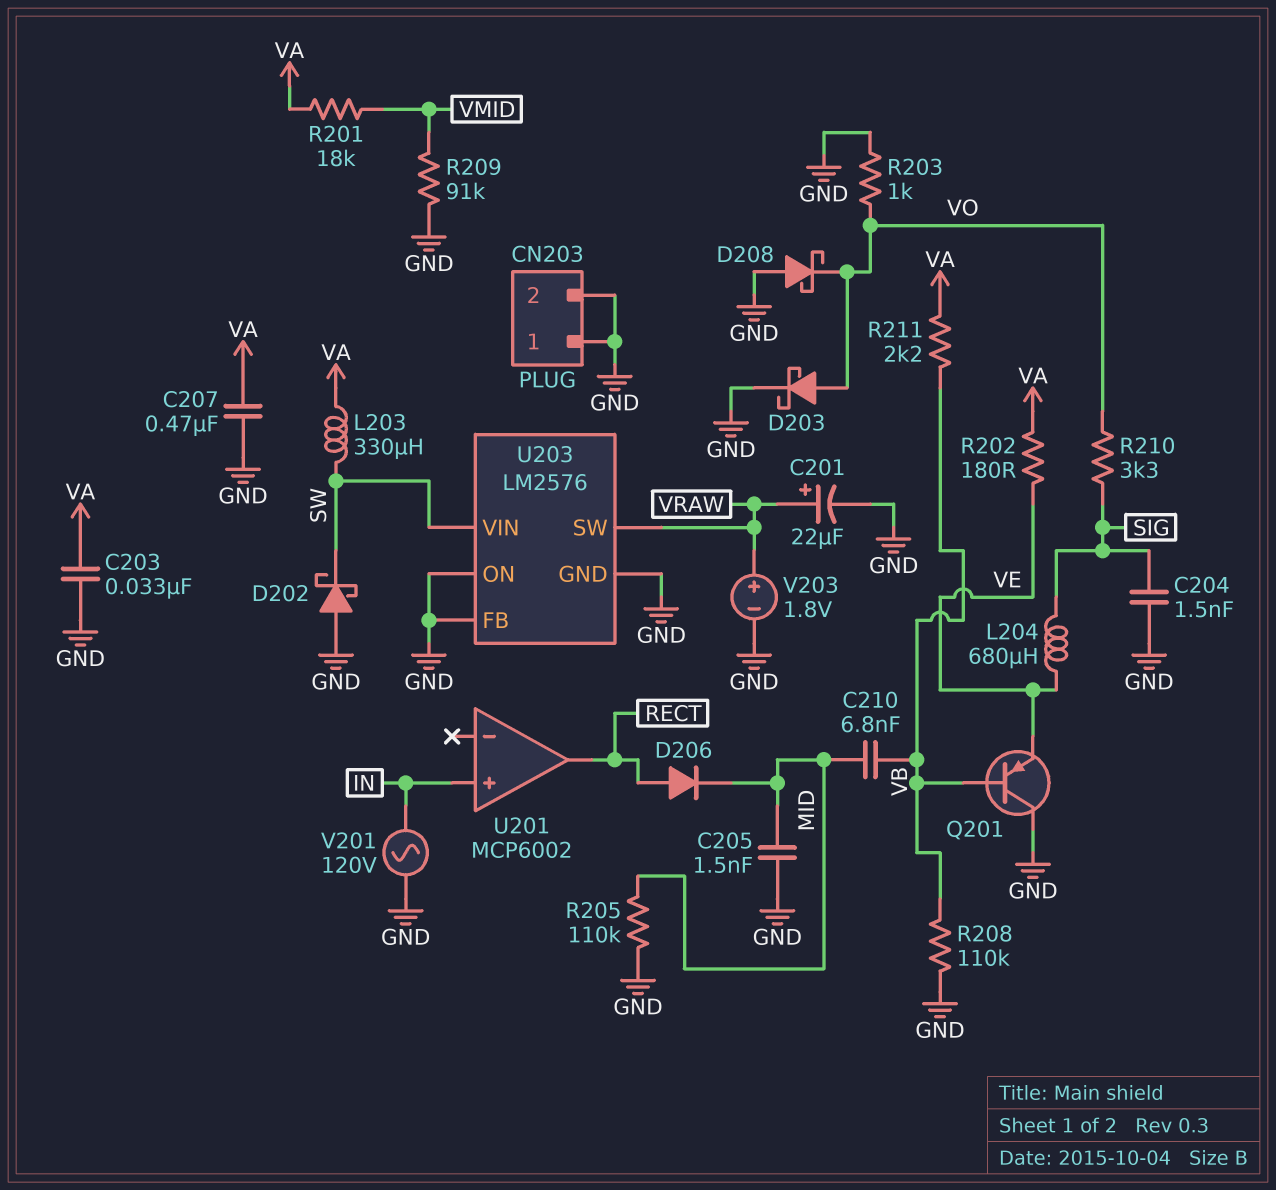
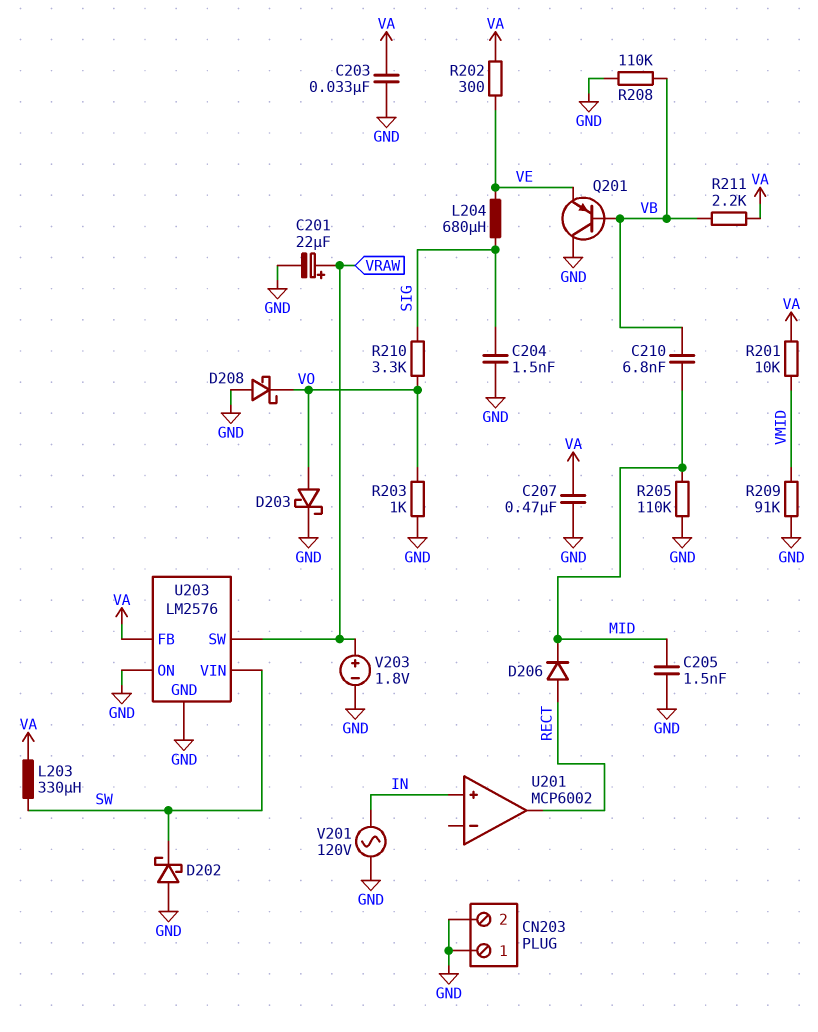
R201: 18k (VA, VMID) -> 10k (VA, VMID)
R202: 180 (VA, VE) -> 300 (VA, VE)
U203 pin FB: GND -> VA

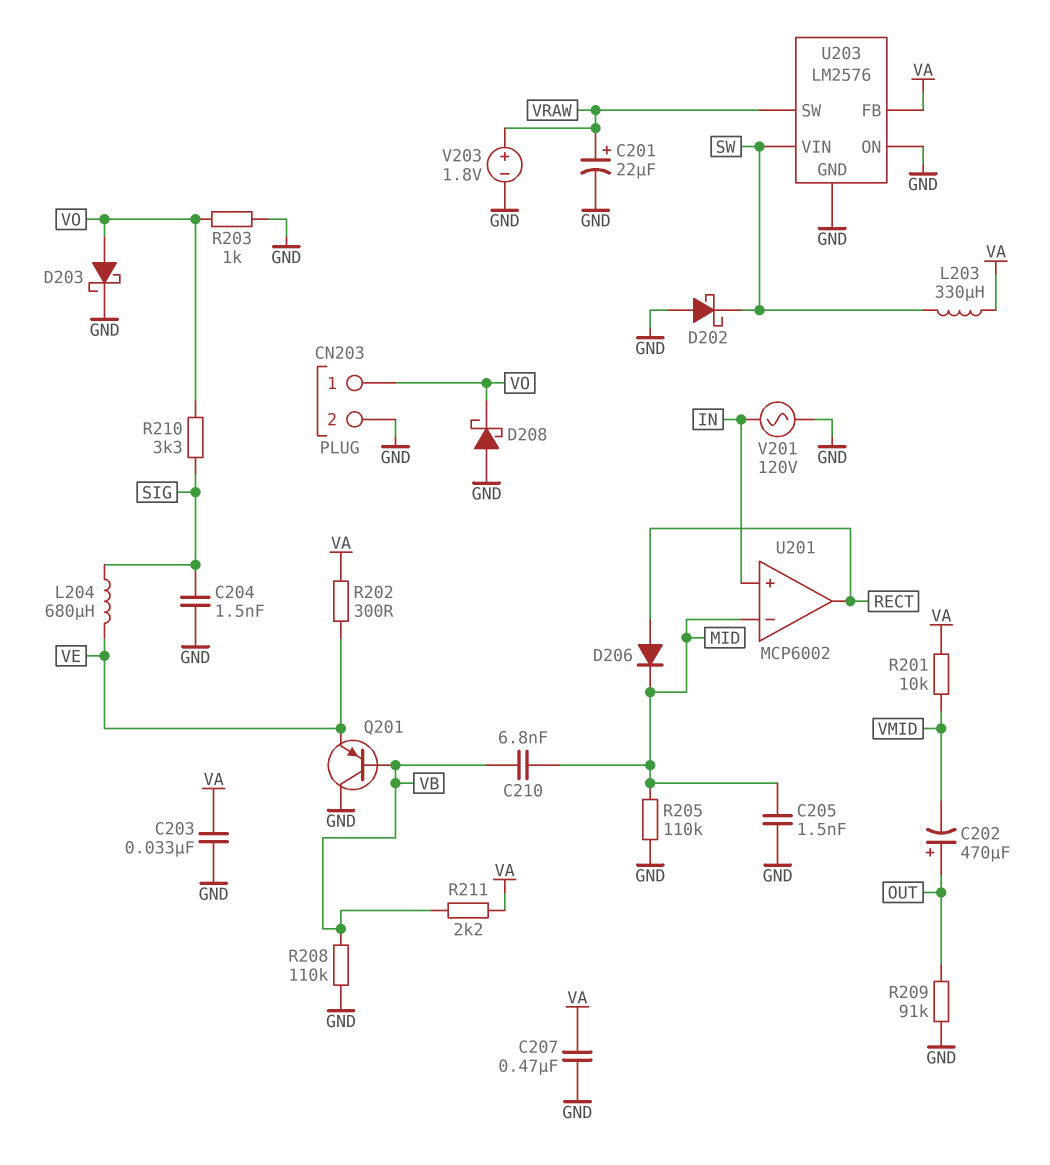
C202: none -> 470uF (plus OUT, minus VMID)
CN203 pin 1: GND -> VO
R209: 91k (GND, VMID) -> 91k (GND, OUT)
U201 pin in-: none -> MID

